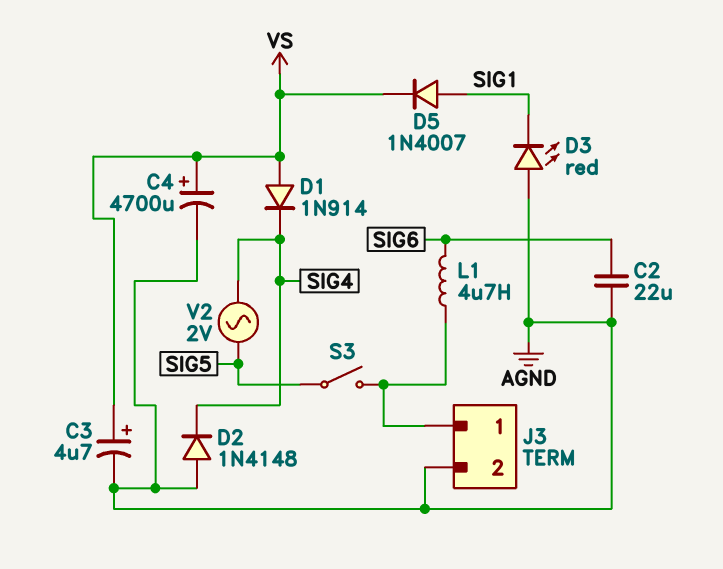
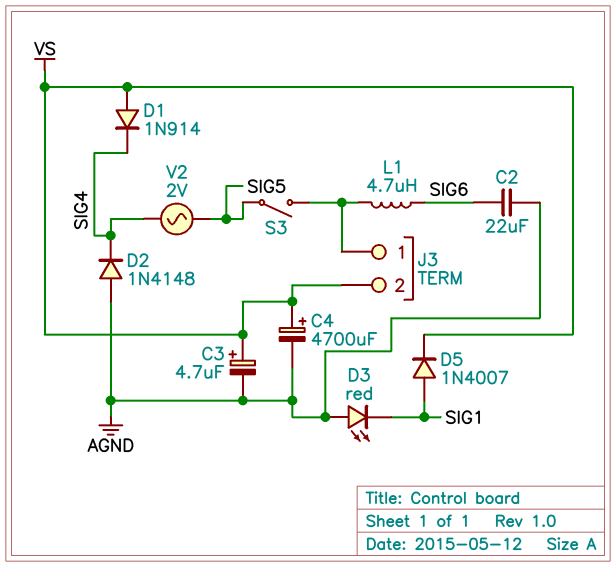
J3 pin 2: AGND -> VS

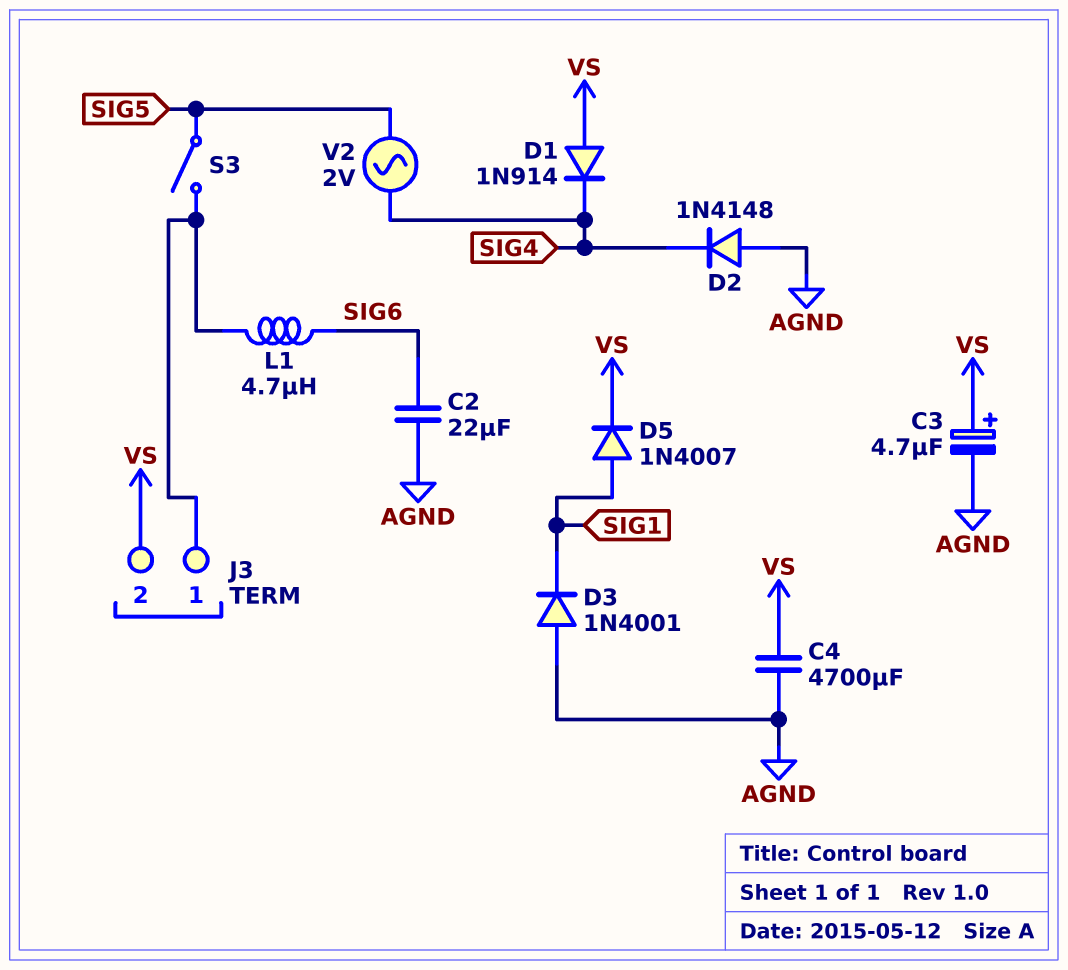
C4: 4700uF (plus VS, minus AGND) -> 4700uF (AGND, VS)
D3: LED red (A AGND, K SIG1) -> diode 1N4001 (A AGND, K SIG1)

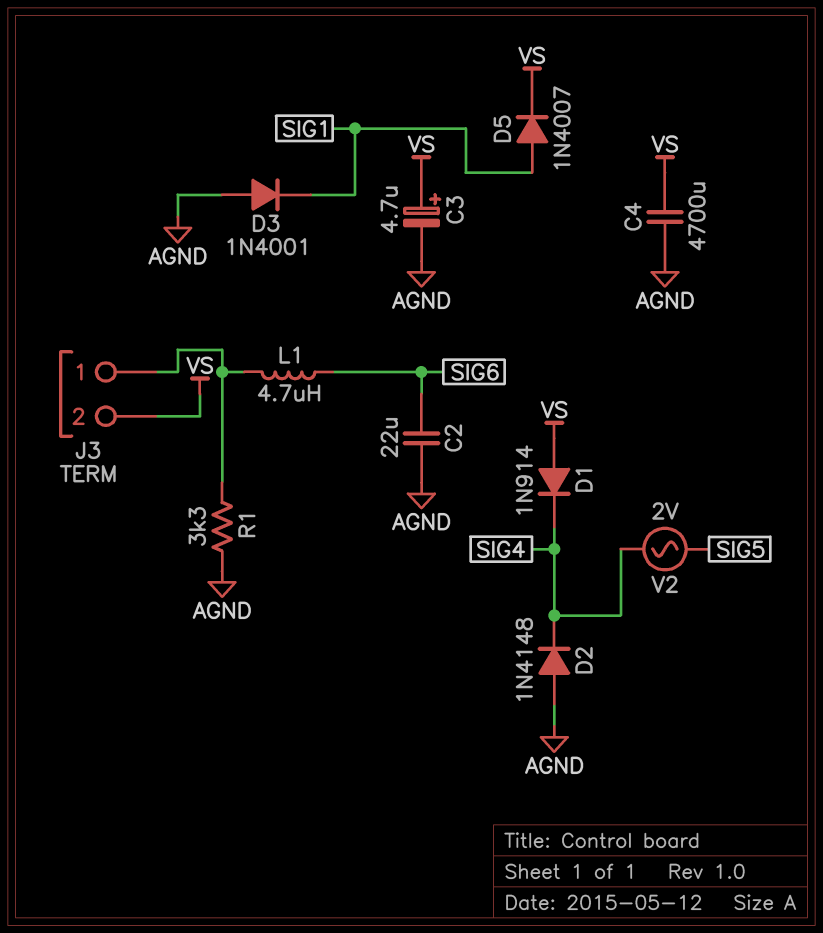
R1: none -> 3.3k (AGND, J3/1)
S3: switch (J3/1, SIG5) -> none

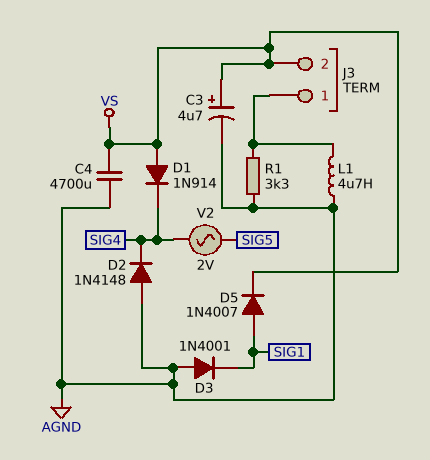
C2: 22uF (AGND, SIG6) -> none
L1: 4.7uH (J3/1, SIG6) -> 4.7uH (AGND, J3/1)

